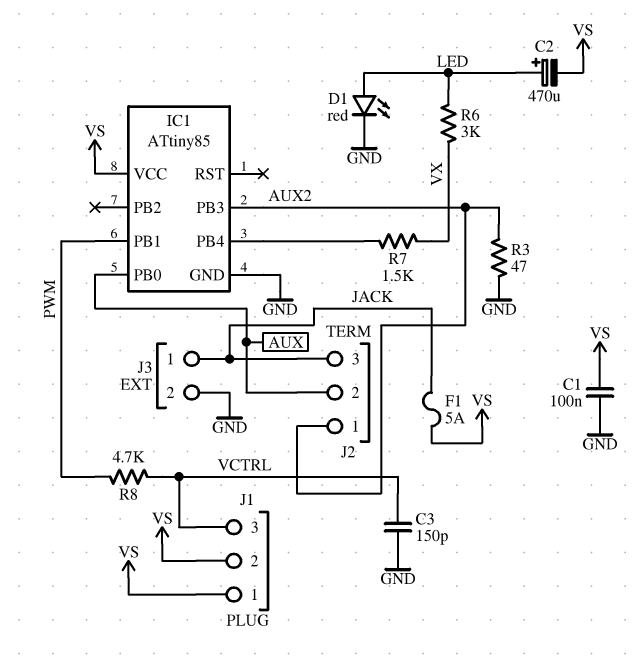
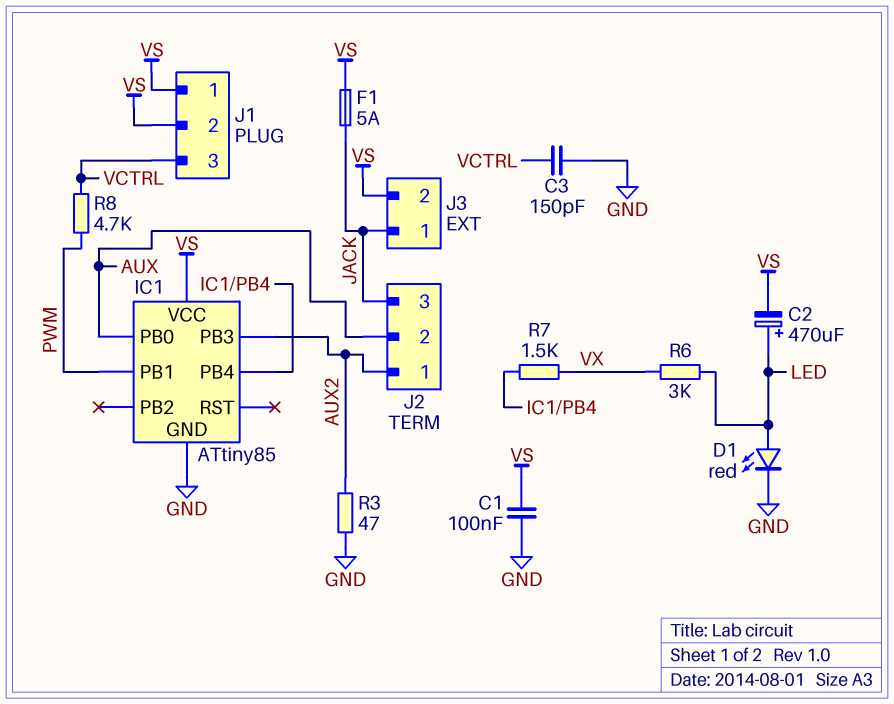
J3 pin 2: GND -> VS

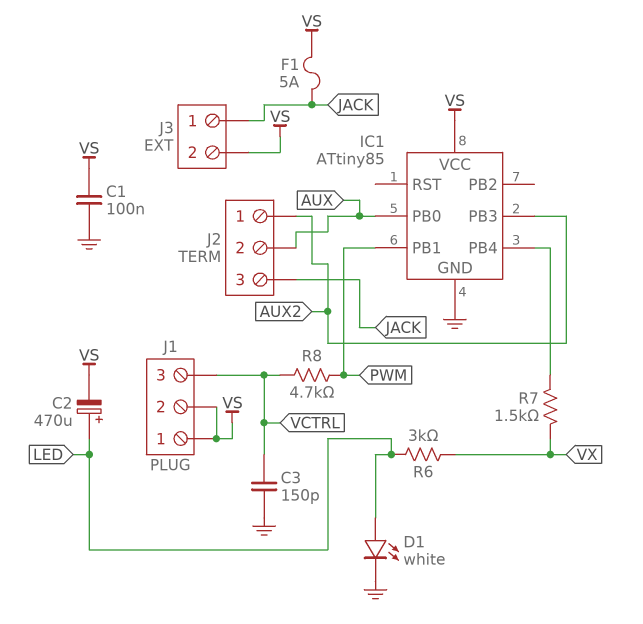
D1: LED red (A LED, K GND) -> LED white (A LED, K GND)
R3: 47 (AUX2, GND) -> none

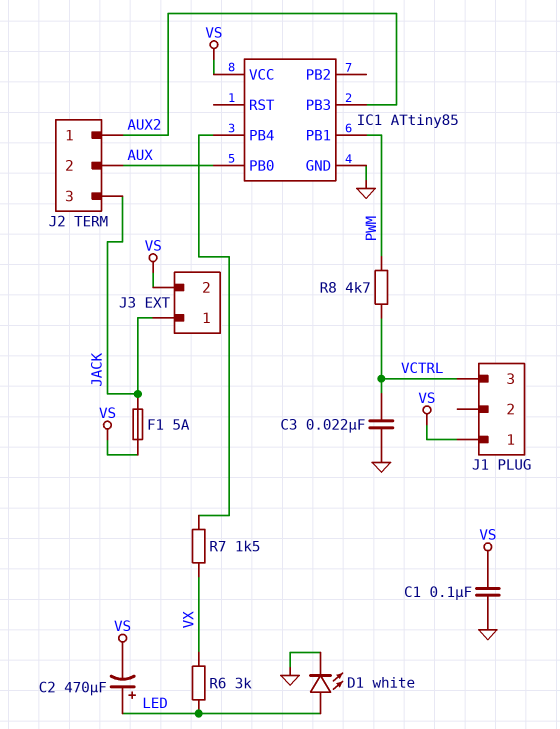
C3: 150pF (GND, VCTRL) -> 22nF (GND, VCTRL)
J1 pin 2: VS -> none

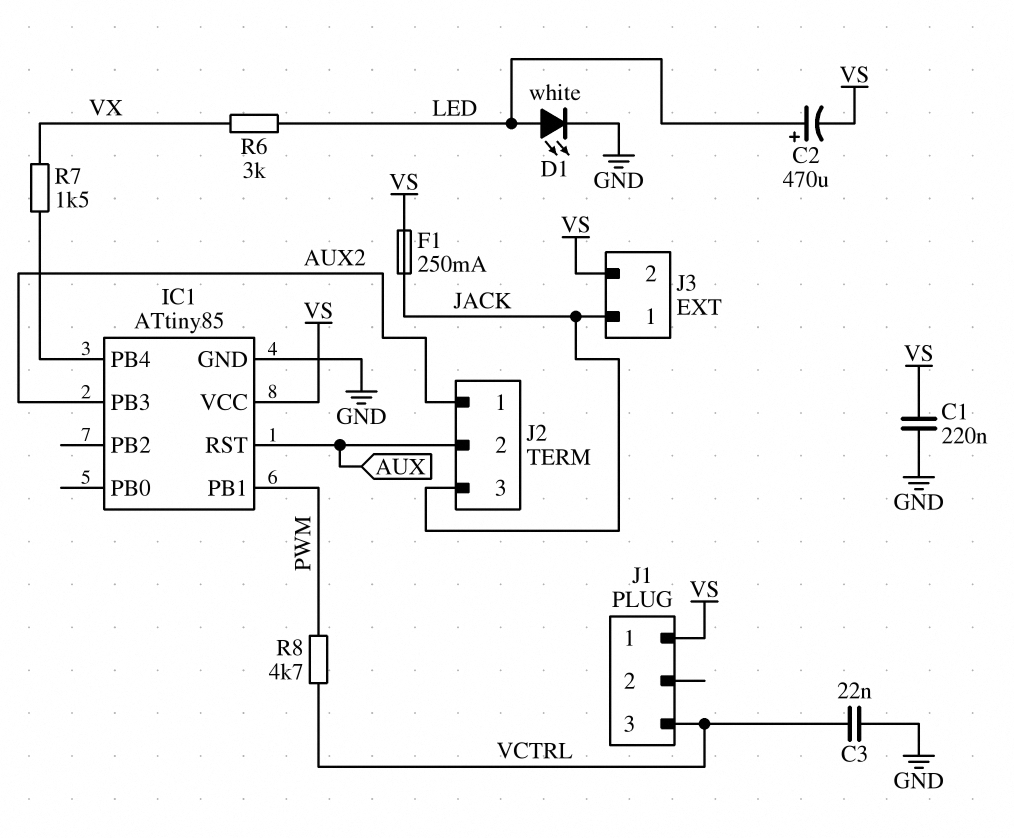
C1: 100nF (GND, VS) -> 220nF (GND, VS)
F1: 5A (JACK, VS) -> 250mA (JACK, VS)
IC1 pin PB0: AUX -> none
IC1 pin RST: none -> AUX

